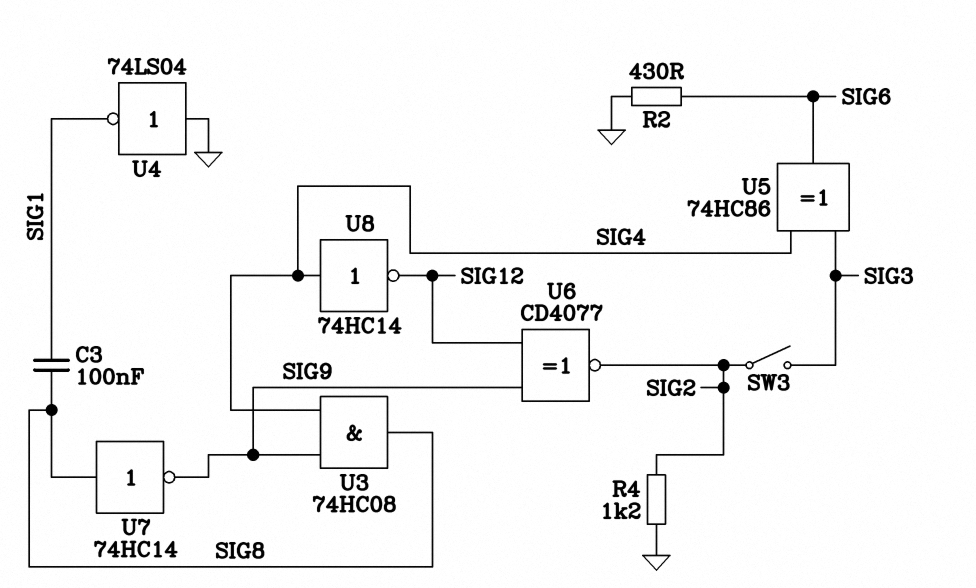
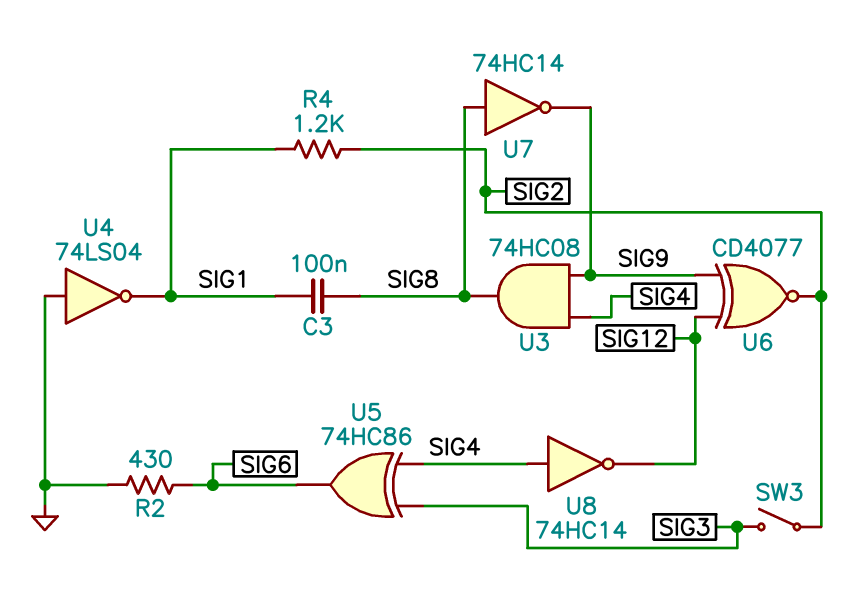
R4: 1.2k (GND, SIG2) -> 1.2k (SIG1, SIG2)

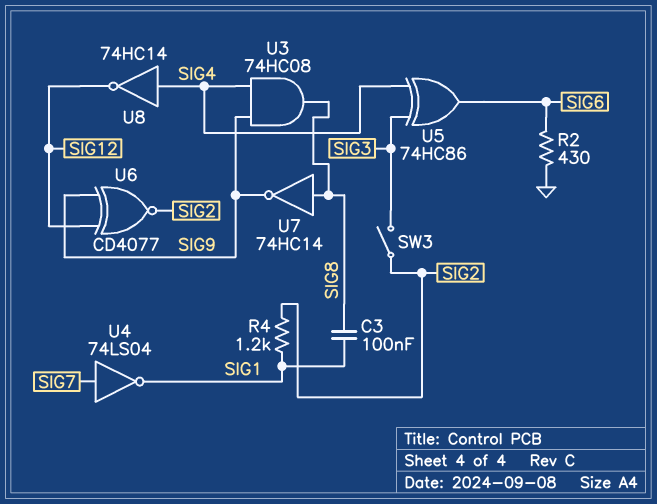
U4: NOT 74LS04 (in GND, out SIG1) -> NOT 74LS04 (in SIG7, out SIG1)

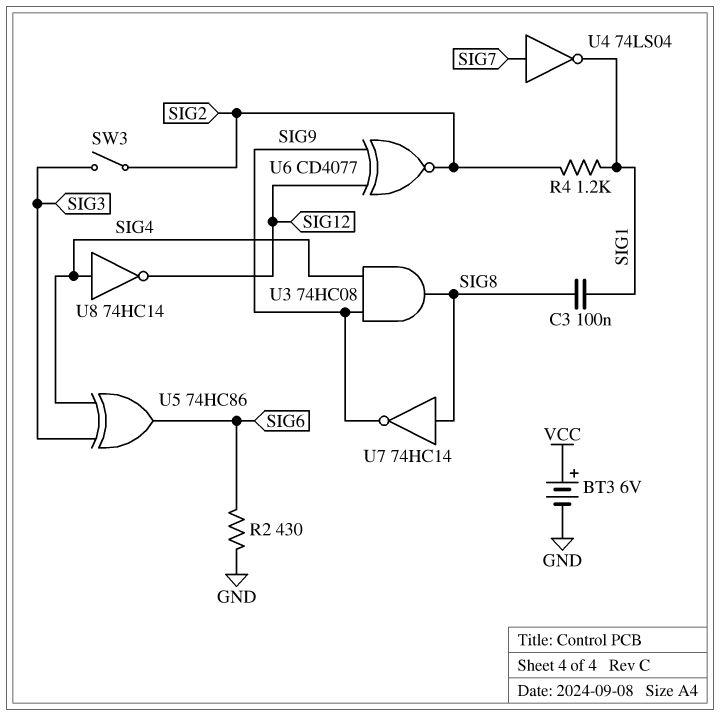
BT3: none -> 6V (plus VCC, minus GND)

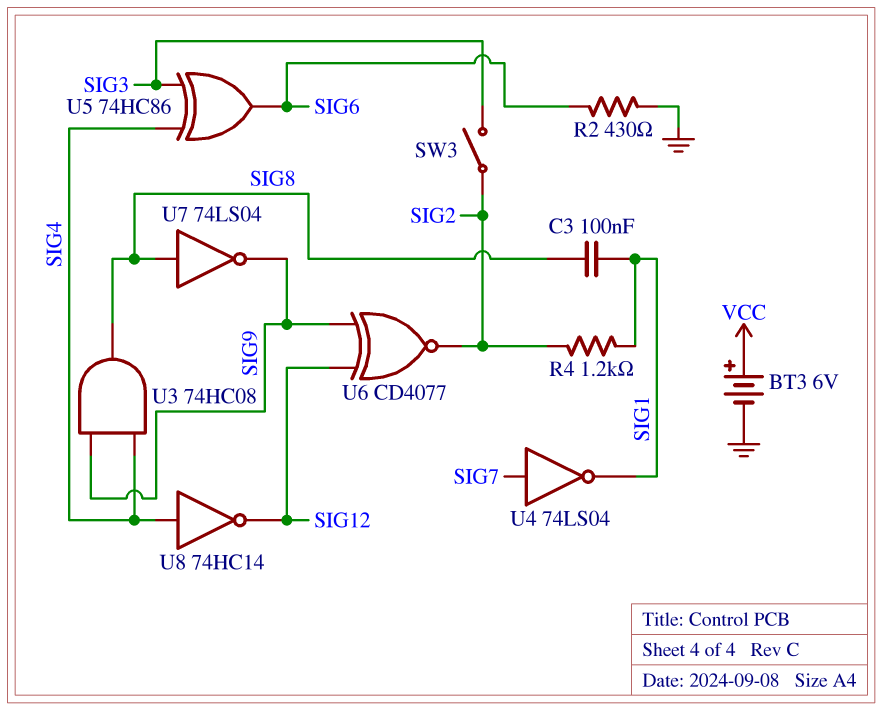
U7: NOT 74HC14 (in SIG8, out SIG9) -> NOT 74LS04 (in SIG8, out SIG9)

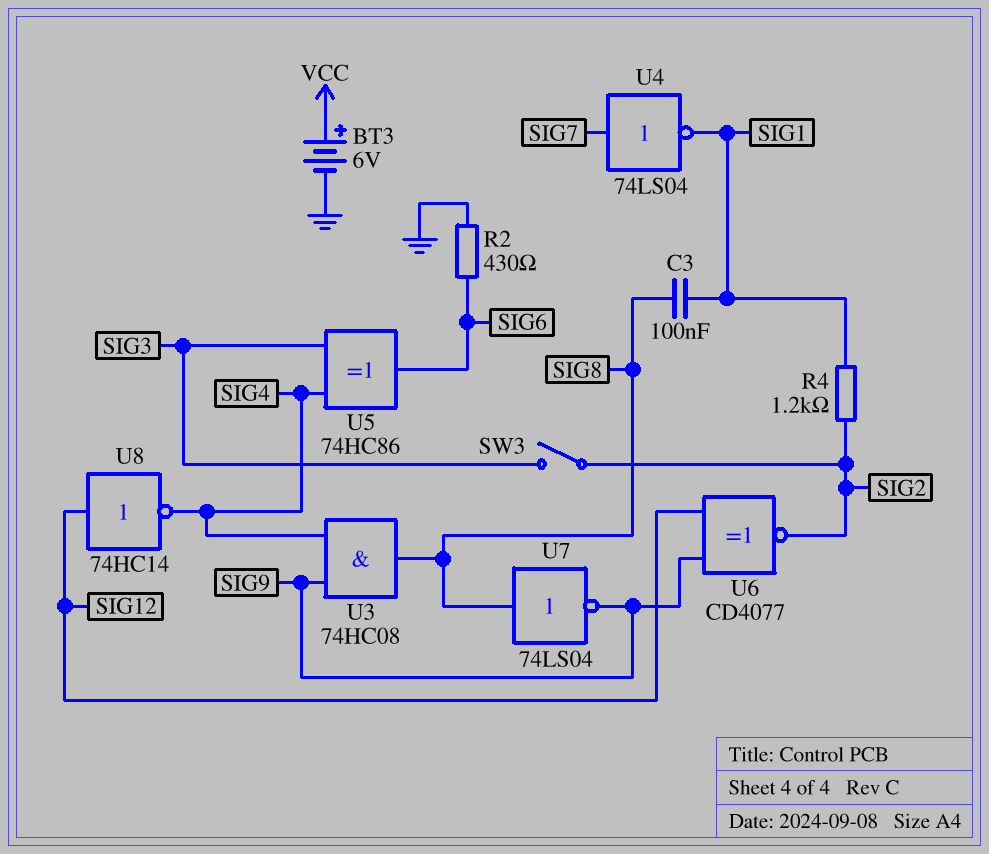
U8: NOT 74HC14 (in SIG4, out SIG12) -> NOT 74HC14 (in SIG12, out SIG4)

